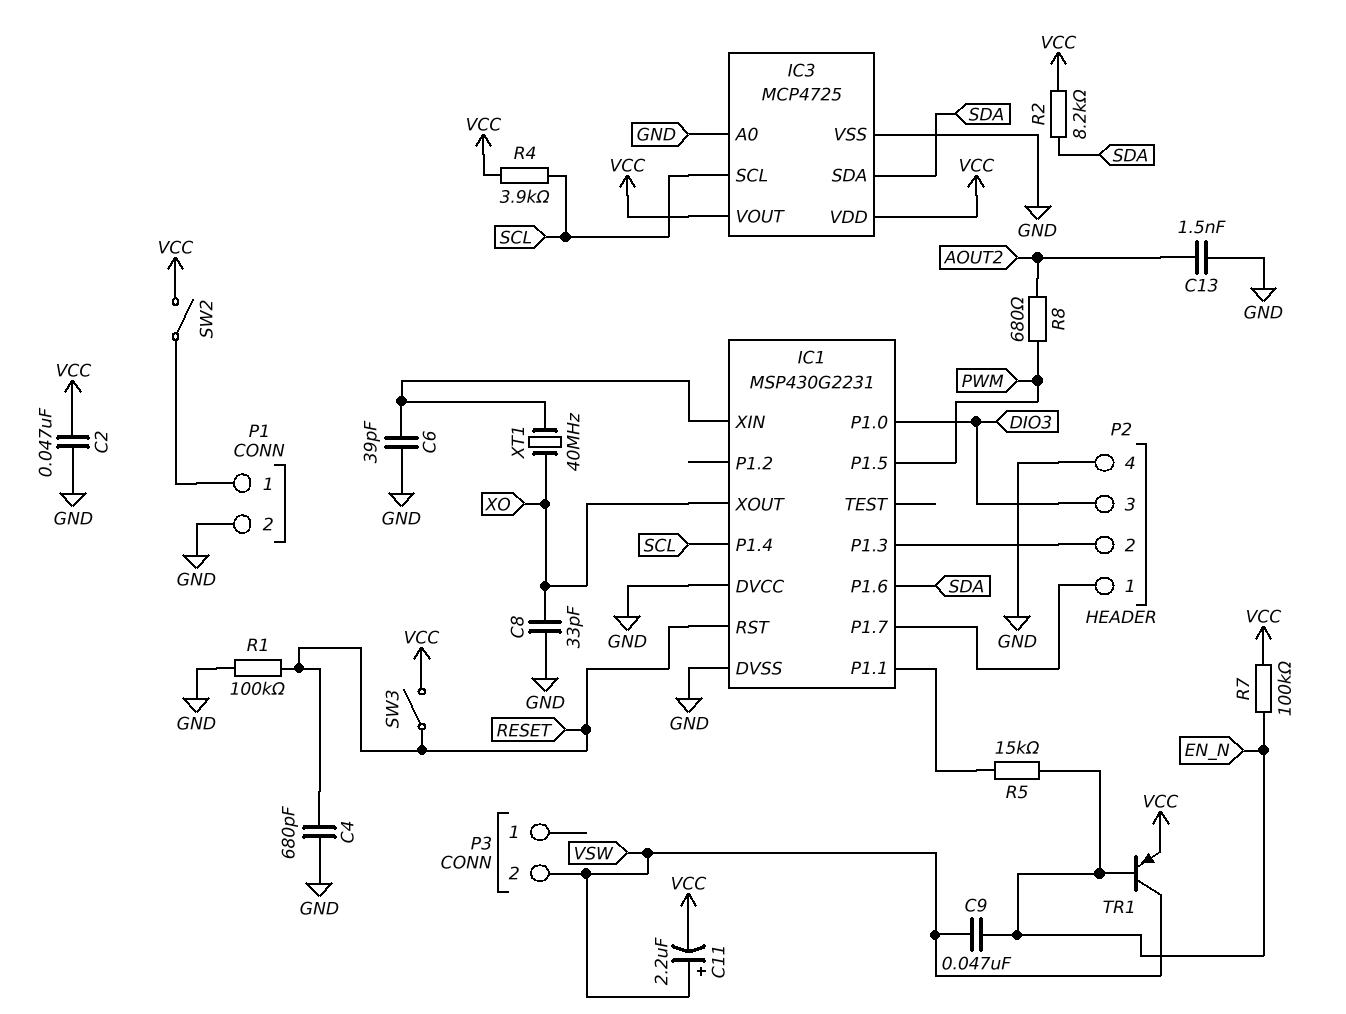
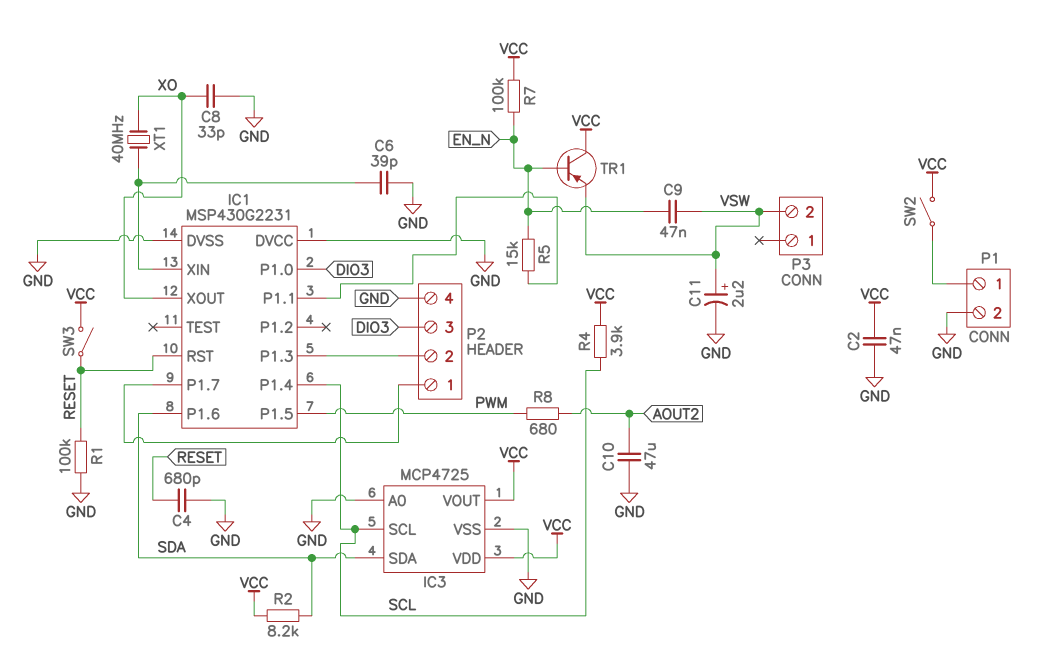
C10: none -> 47uF (AOUT2, GND)
C11: 2.2uF (plus VSW, minus VCC) -> 2.2uF (plus VSW, minus GND)
C13: 1.5nF (AOUT2, GND) -> none
TR1: PNP (B EN_N, C VSW, E VCC) -> PNP (B EN_N, C VCC, E VSW)

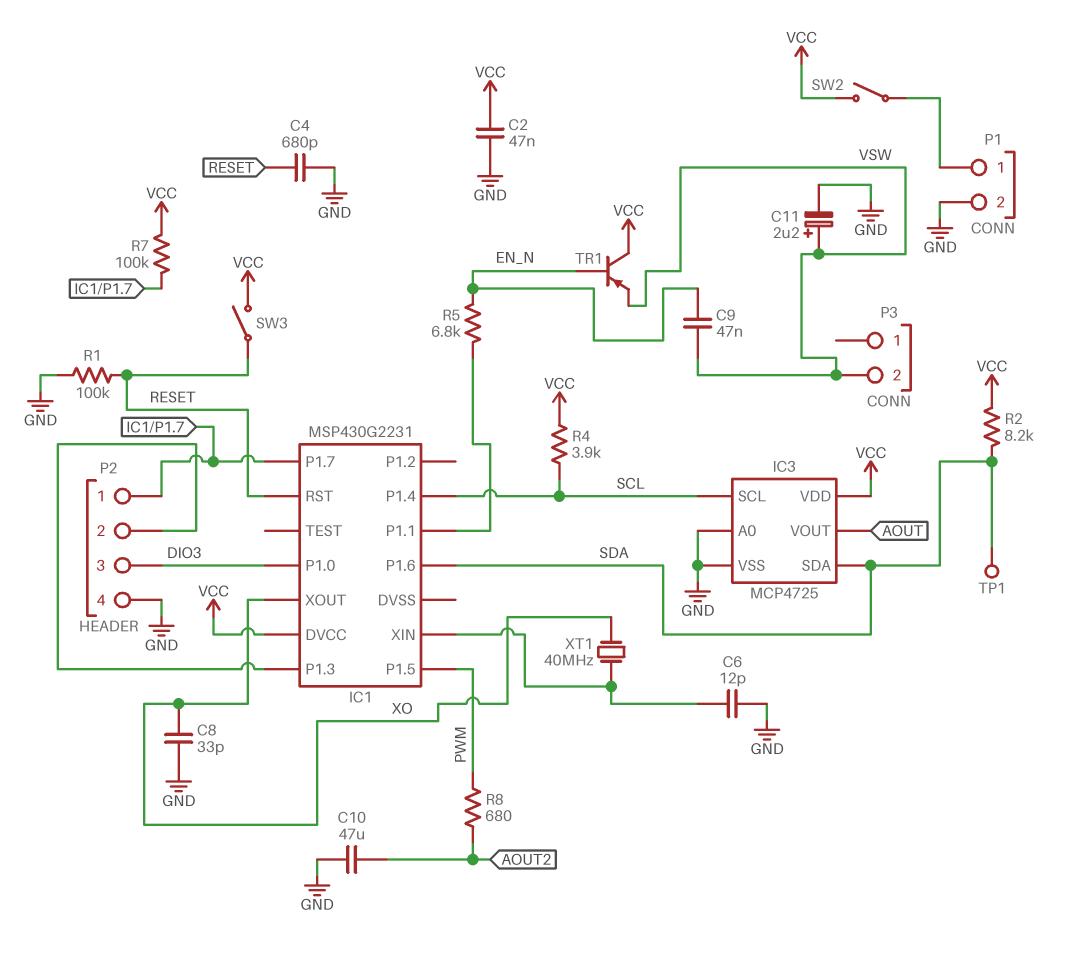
C6: 39pF (GND, IC1/XIN) -> 12pF (GND, IC1/XIN)
IC1 pin DVCC: GND -> VCC
IC1 pin DVSS: GND -> none
IC3 pin VOUT: VCC -> AOUT
R5: 15k (EN_N, IC1/P1.1) -> 6.8k (EN_N, IC1/P1.1)
R7: 100k (EN_N, VCC) -> 100k (IC1/P1.7, VCC)
TP1: none -> test point (SDA)

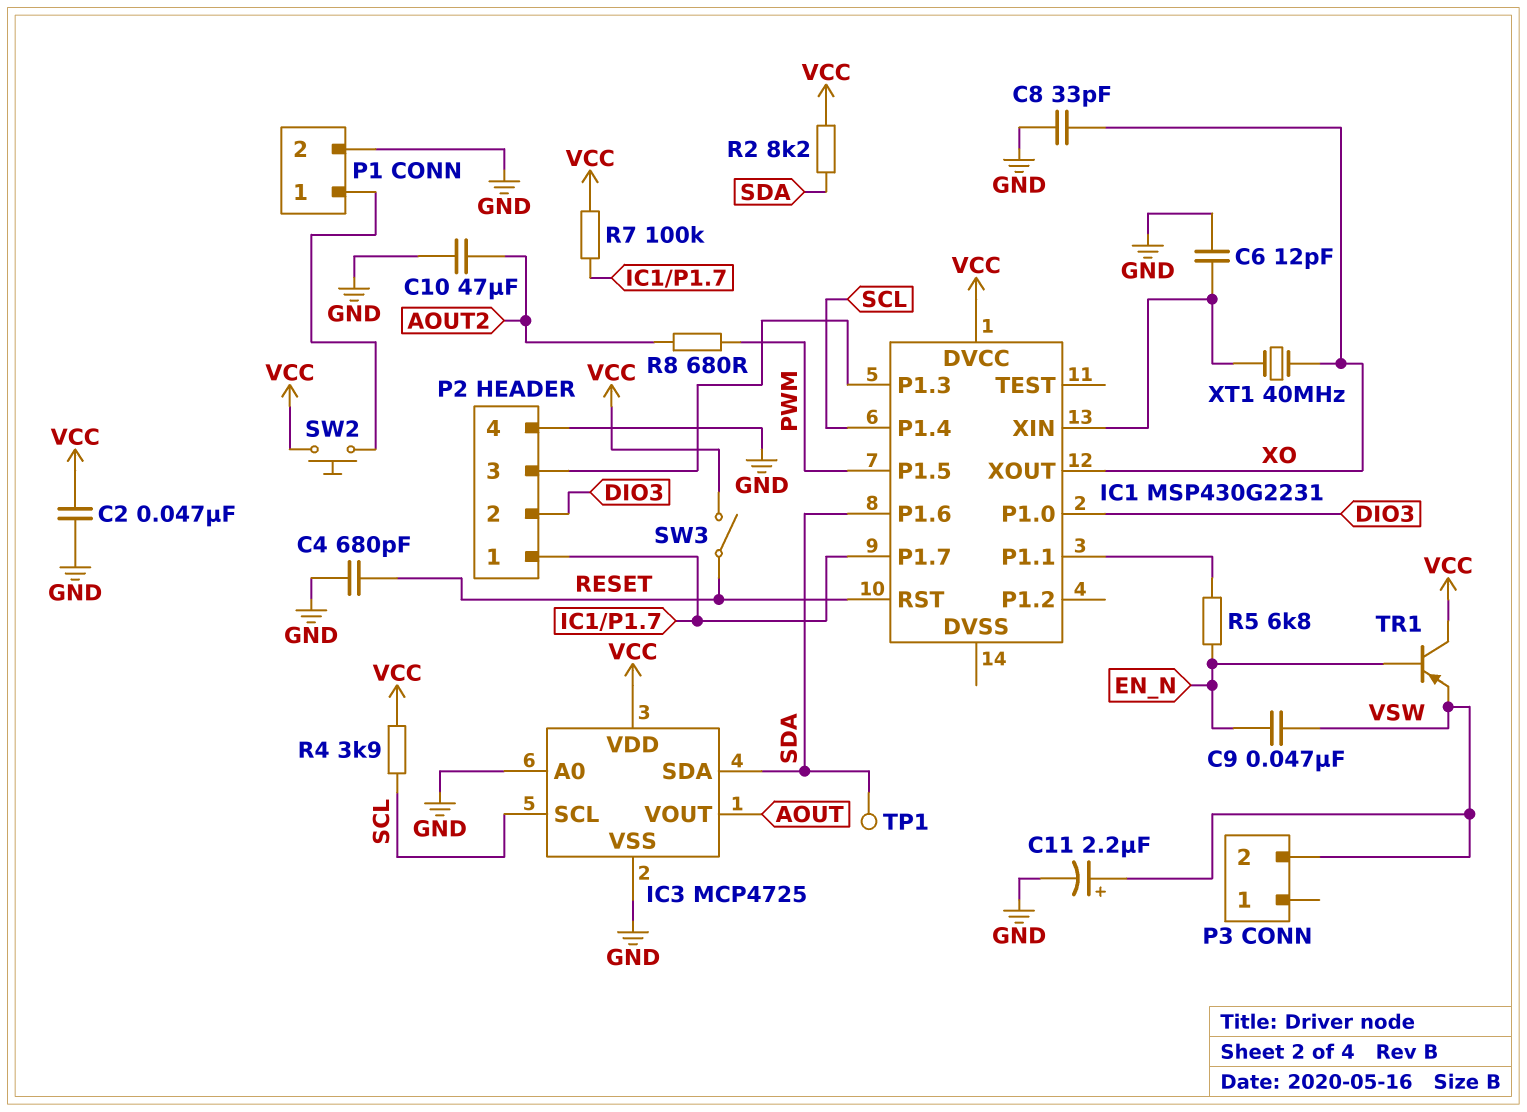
P2 pin 2: IC1/P1.3 -> DIO3
P2 pin 3: DIO3 -> IC1/P1.3
R1: 100k (GND, RESET) -> none
SW2: switch (P1/1, VCC) -> button (P1/1, VCC)

